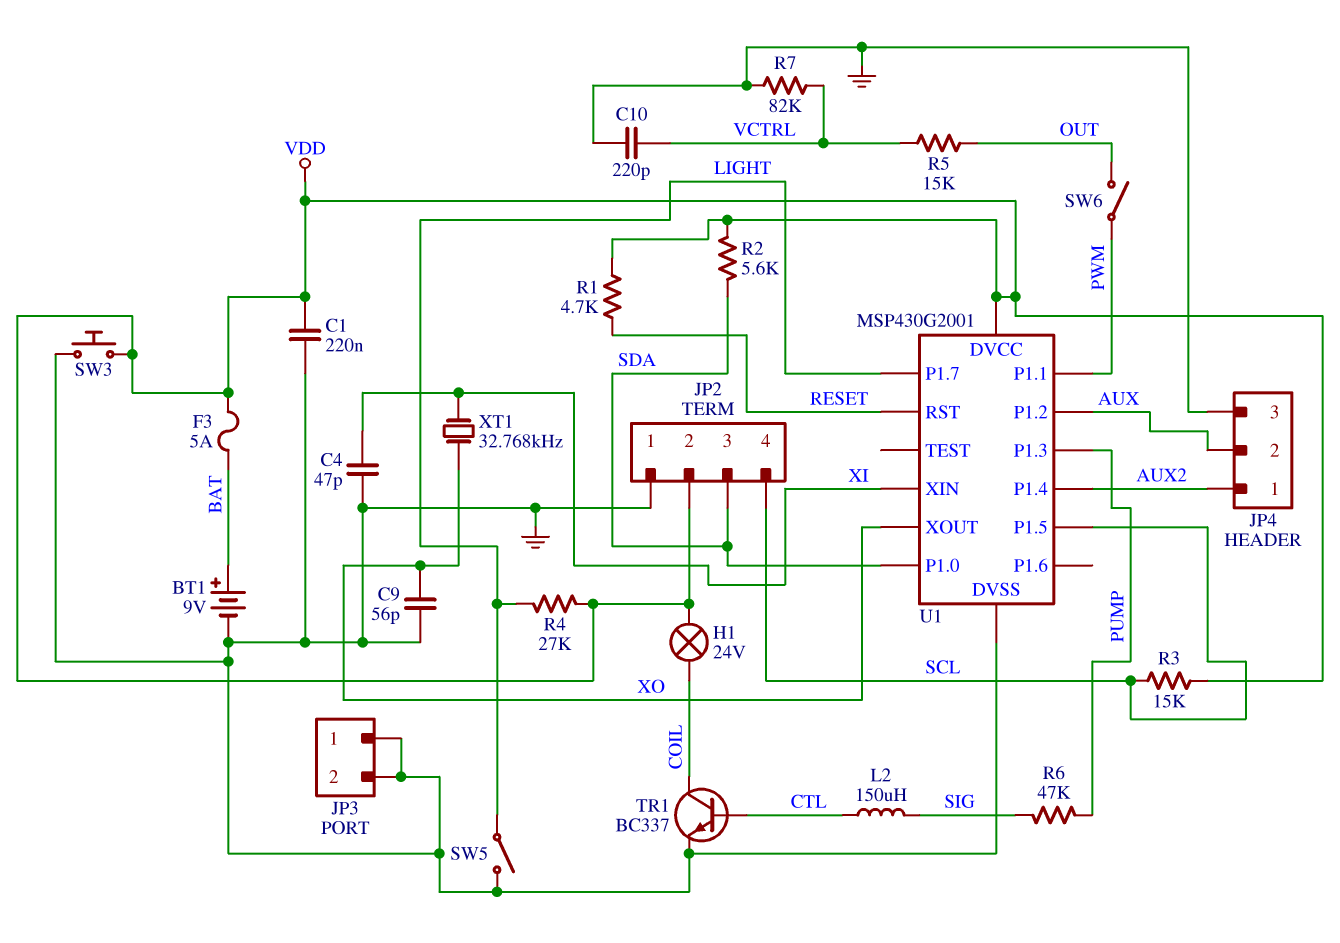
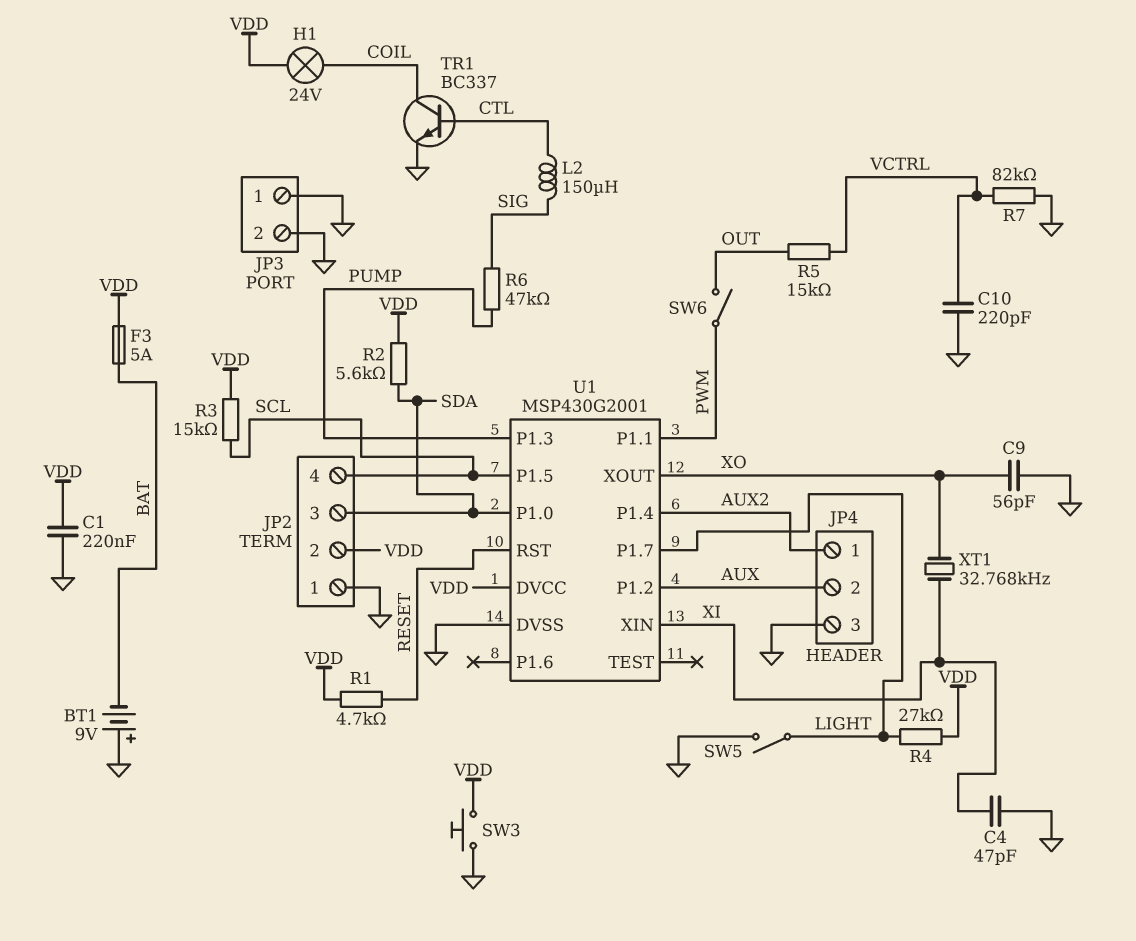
BT1: 9V (plus BAT, minus GND) -> 9V (plus GND, minus BAT)

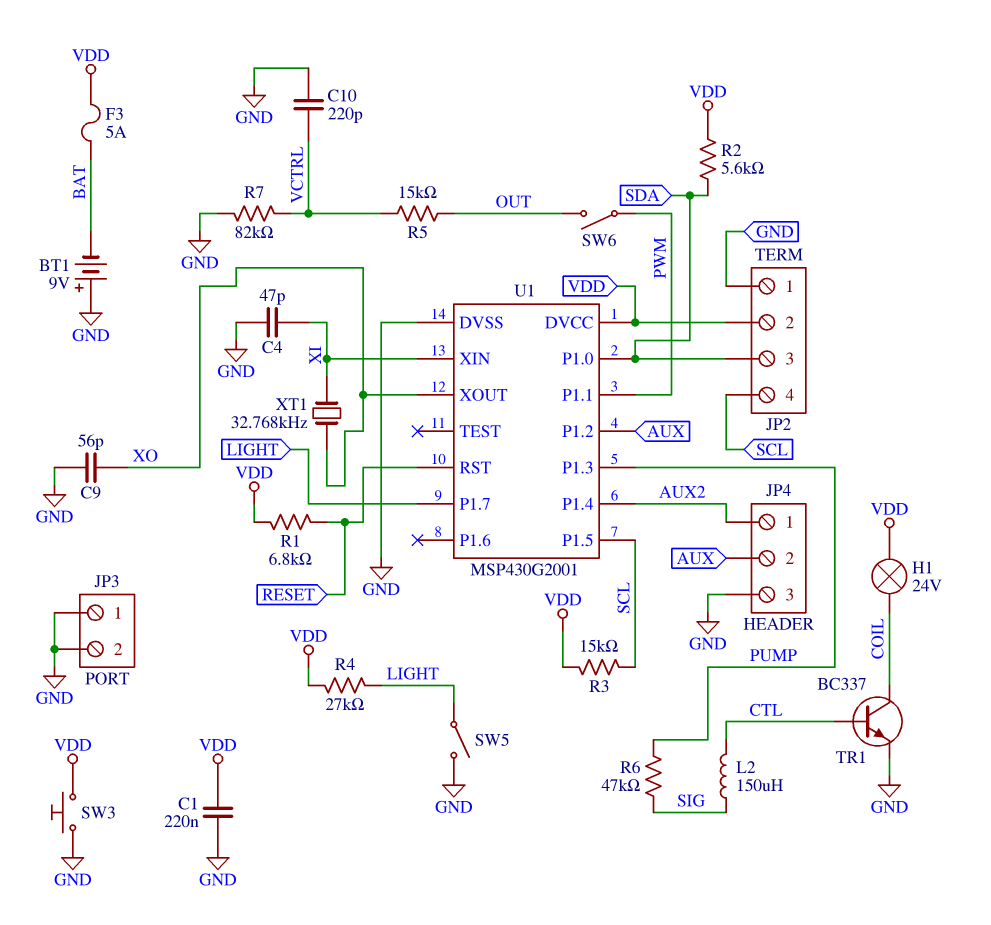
R1: 4.7k (RESET, VDD) -> 6.8k (RESET, VDD)

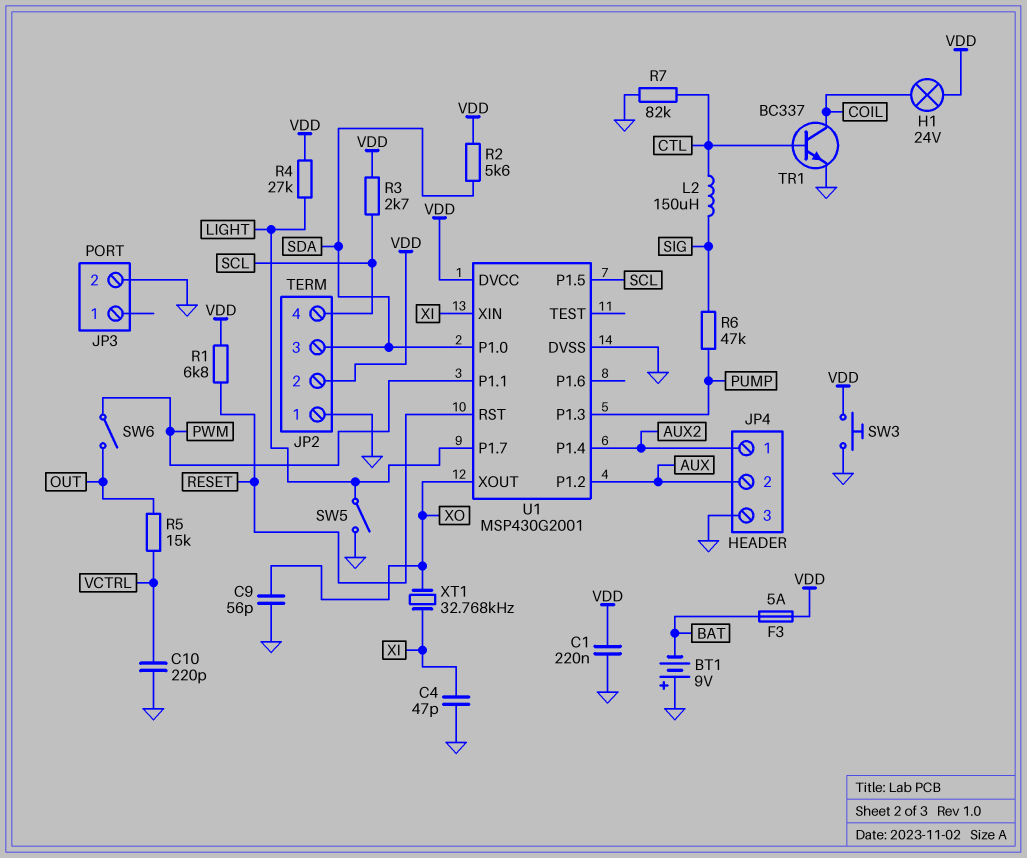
JP3 pin 1: GND -> none
R3: 15k (SCL, VDD) -> 2.7k (SCL, VDD)
R7: 82k (GND, VCTRL) -> 82k (CTL, GND)

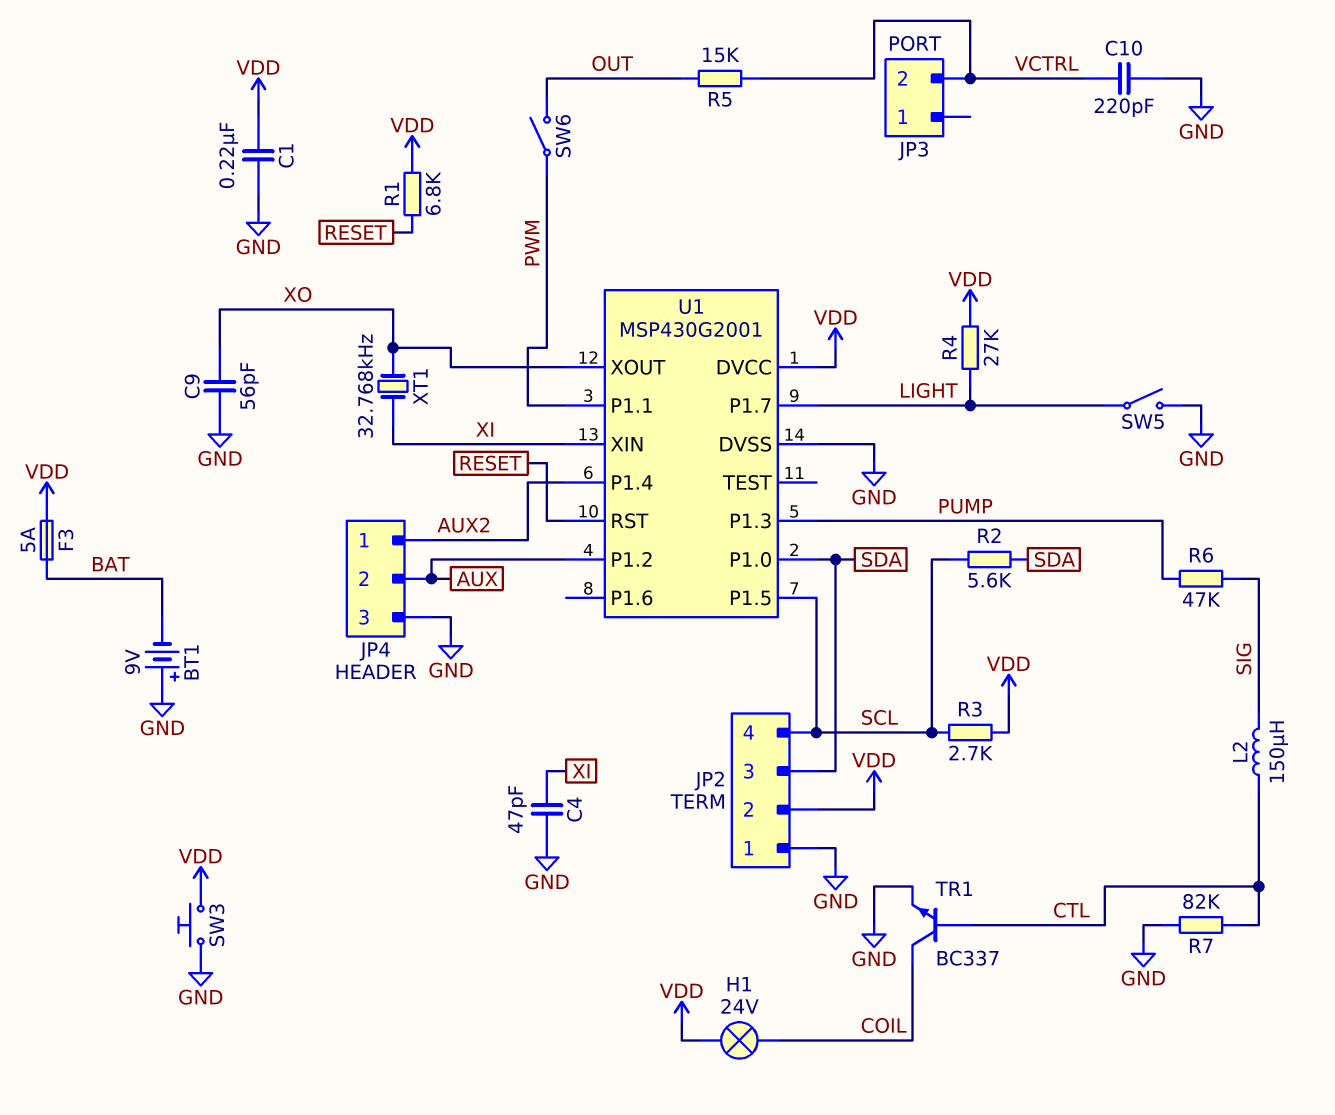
JP3 pin 2: GND -> VCTRL
R2: 5.6k (SDA, VDD) -> 5.6k (SCL, SDA)

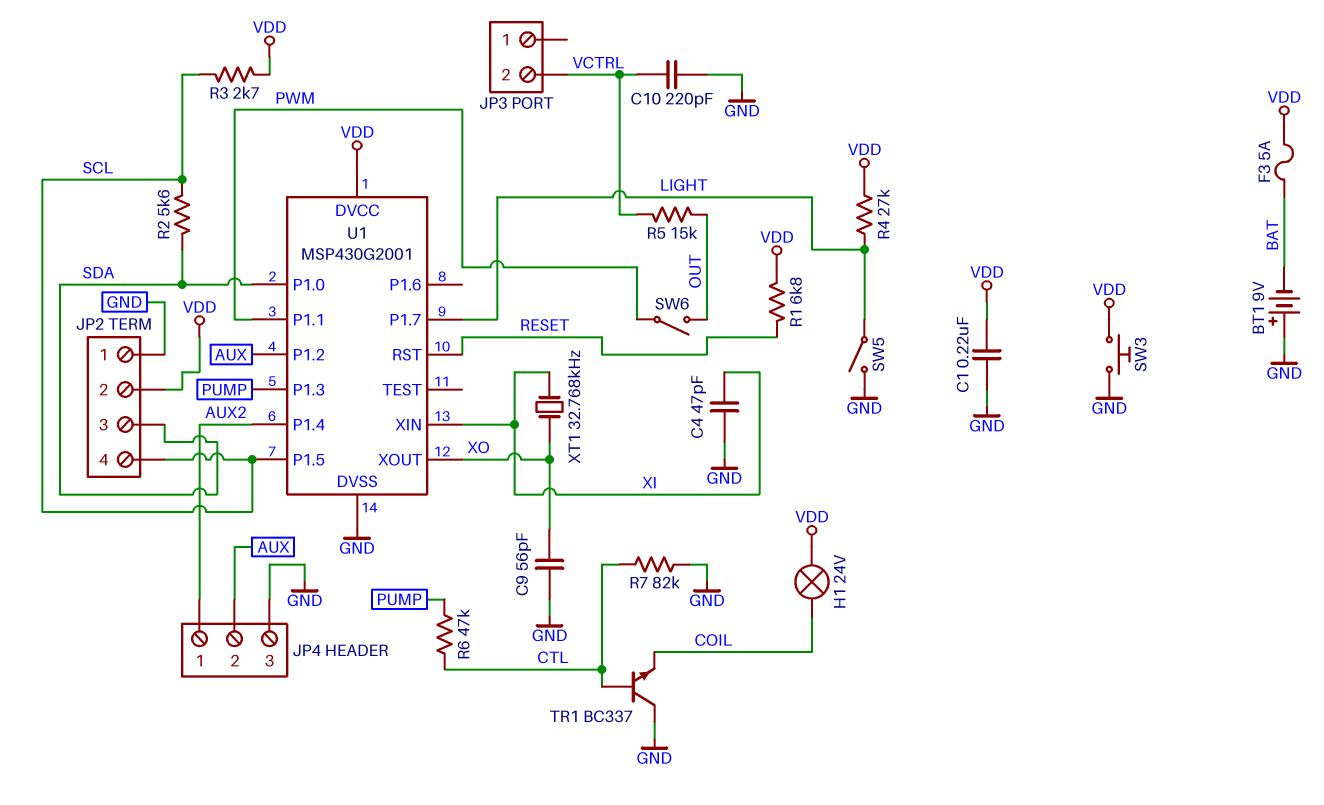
L2: 150uH (CTL, SIG) -> none
R6: 47k (PUMP, SIG) -> 47k (CTL, PUMP)
TR1: NPN BC337 (B CTL, C COIL, E GND) -> NPN BC337 (B CTL, C GND, E COIL)

